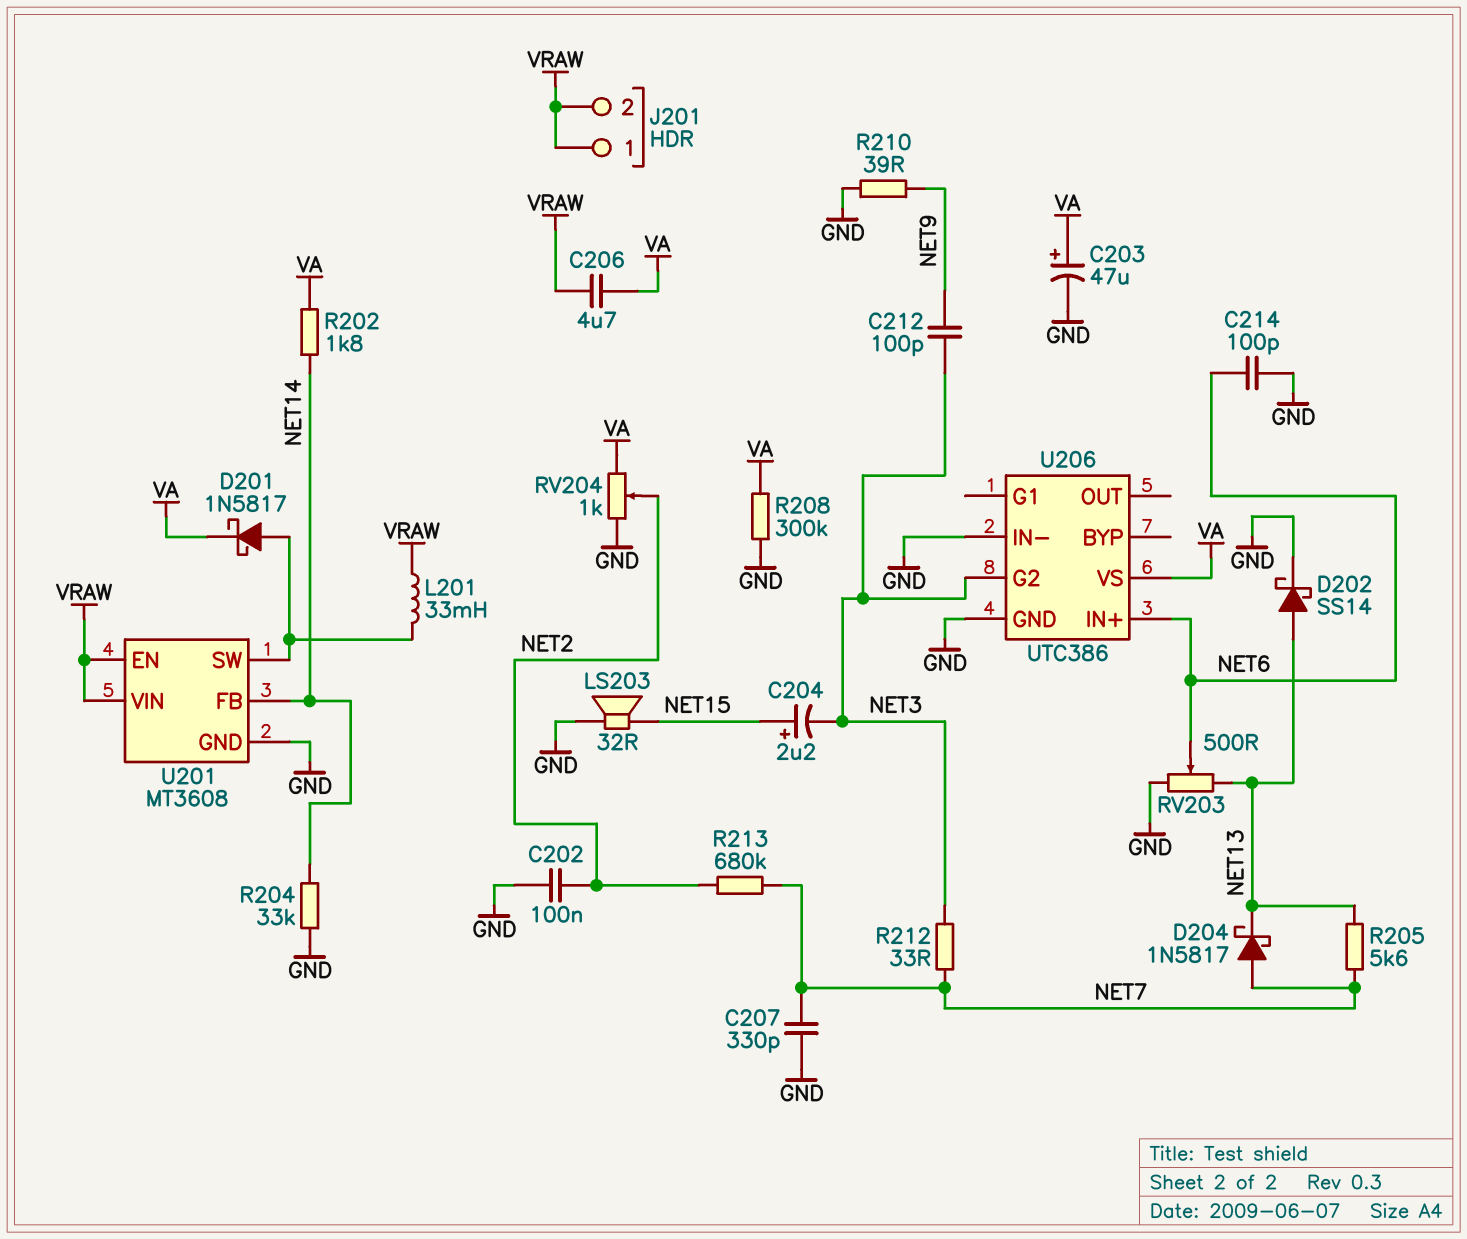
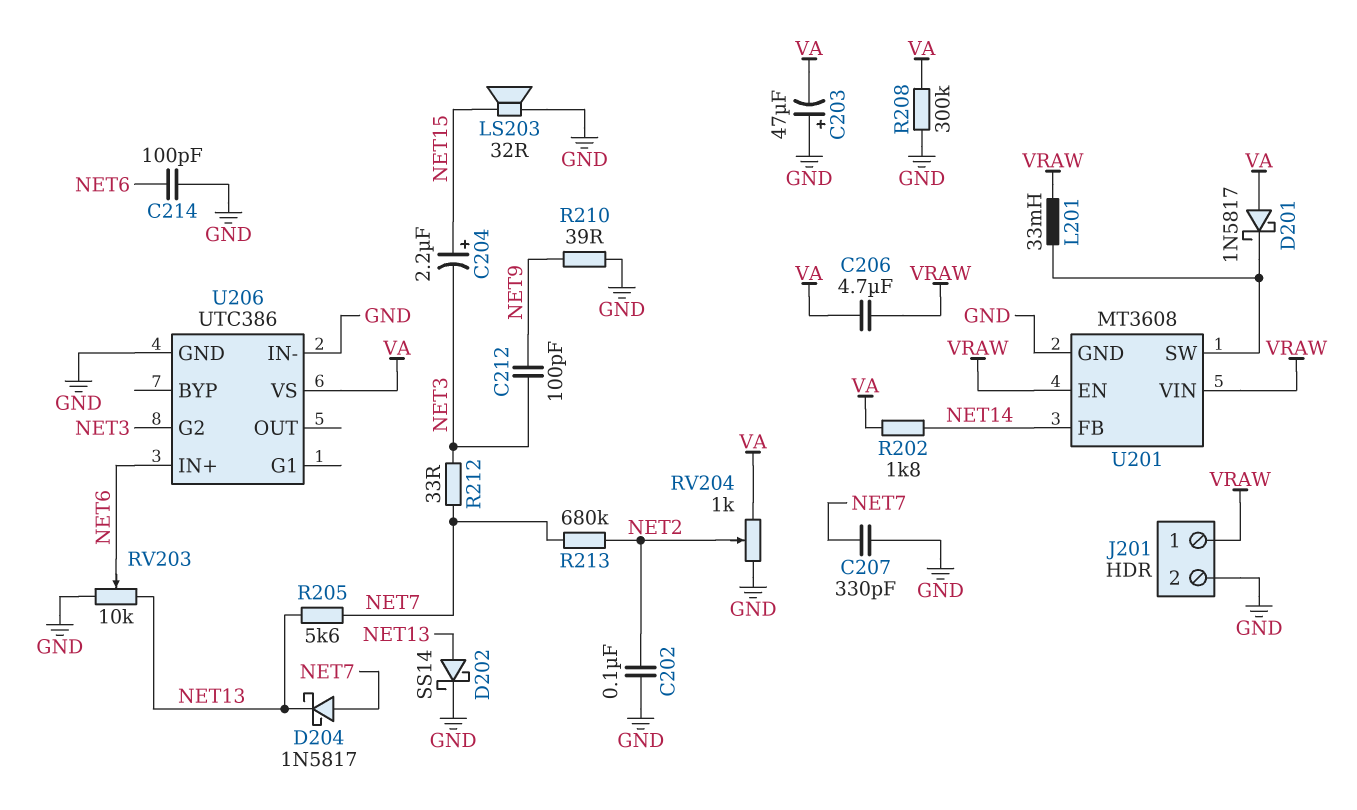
C203: 47uF (plus VA, minus GND) -> 47uF (plus GND, minus VA)
D201: schottky 1N5817 (A U201/SW, K VA) -> schottky 1N5817 (A VA, K U201/SW)
J201 pin 2: VRAW -> GND
R204: 33k (GND, NET14) -> none
RV203: 500 (GND, NET13, wiper NET6) -> 10k (GND, NET13, wiper NET6)

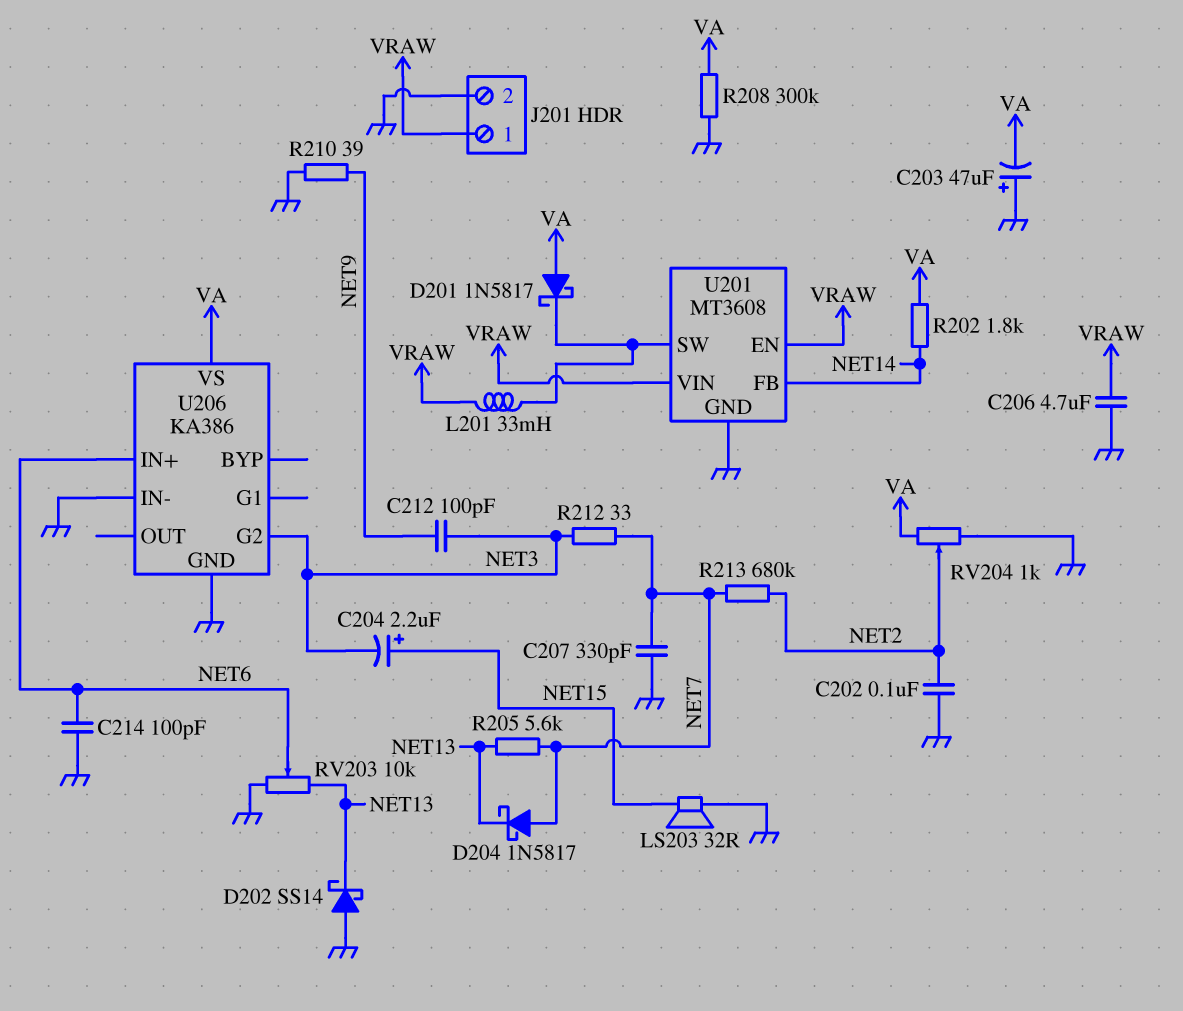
C206: 4.7uF (VA, VRAW) -> 4.7uF (GND, VRAW)
D202: schottky SS14 (A NET13, K GND) -> schottky SS14 (A GND, K NET13)
U206: UTC386 -> KA386

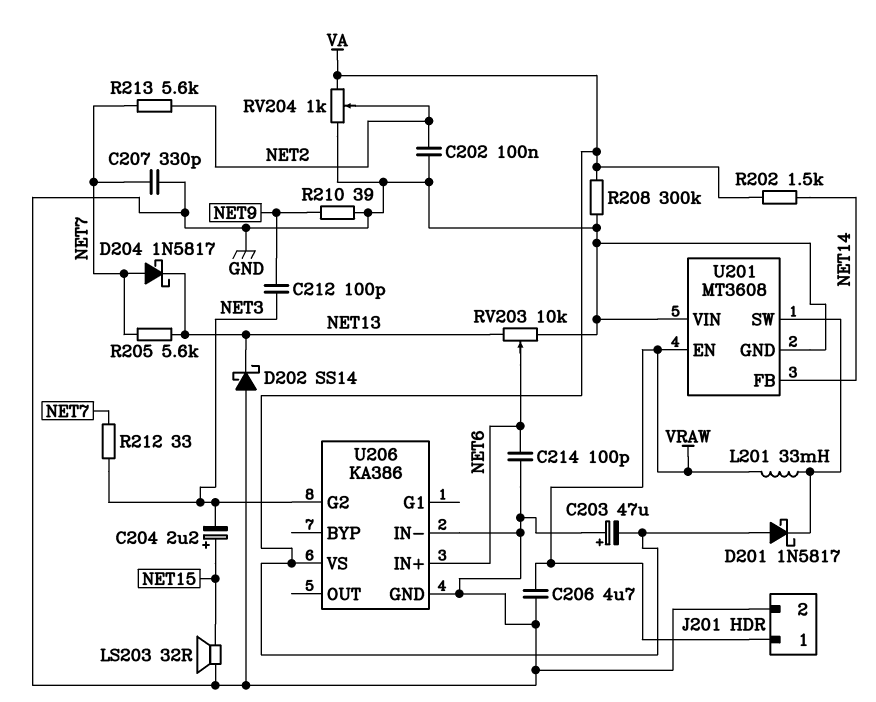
R202: 1.8k (NET14, VA) -> 1.5k (NET14, VA)
R213: 680k (NET2, NET7) -> 5.6k (NET2, NET7)
U201 pin VIN: VRAW -> GND

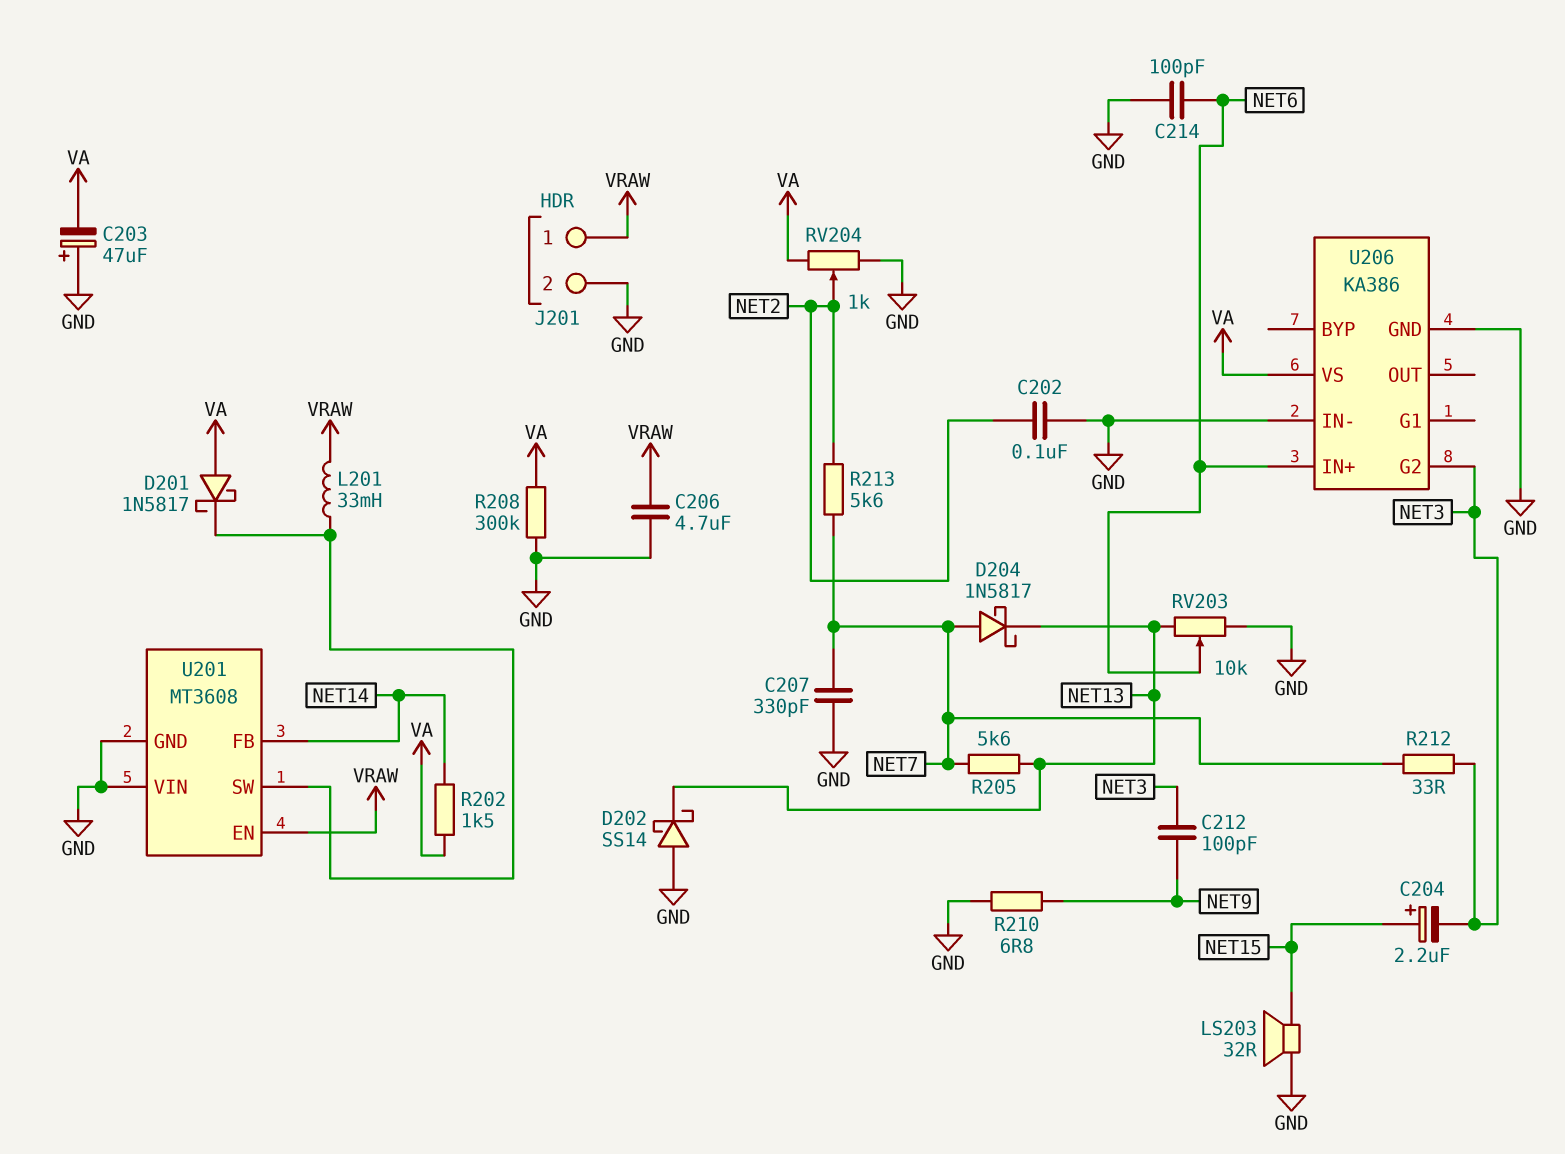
R210: 39 (GND, NET9) -> 6.8 (GND, NET9)

